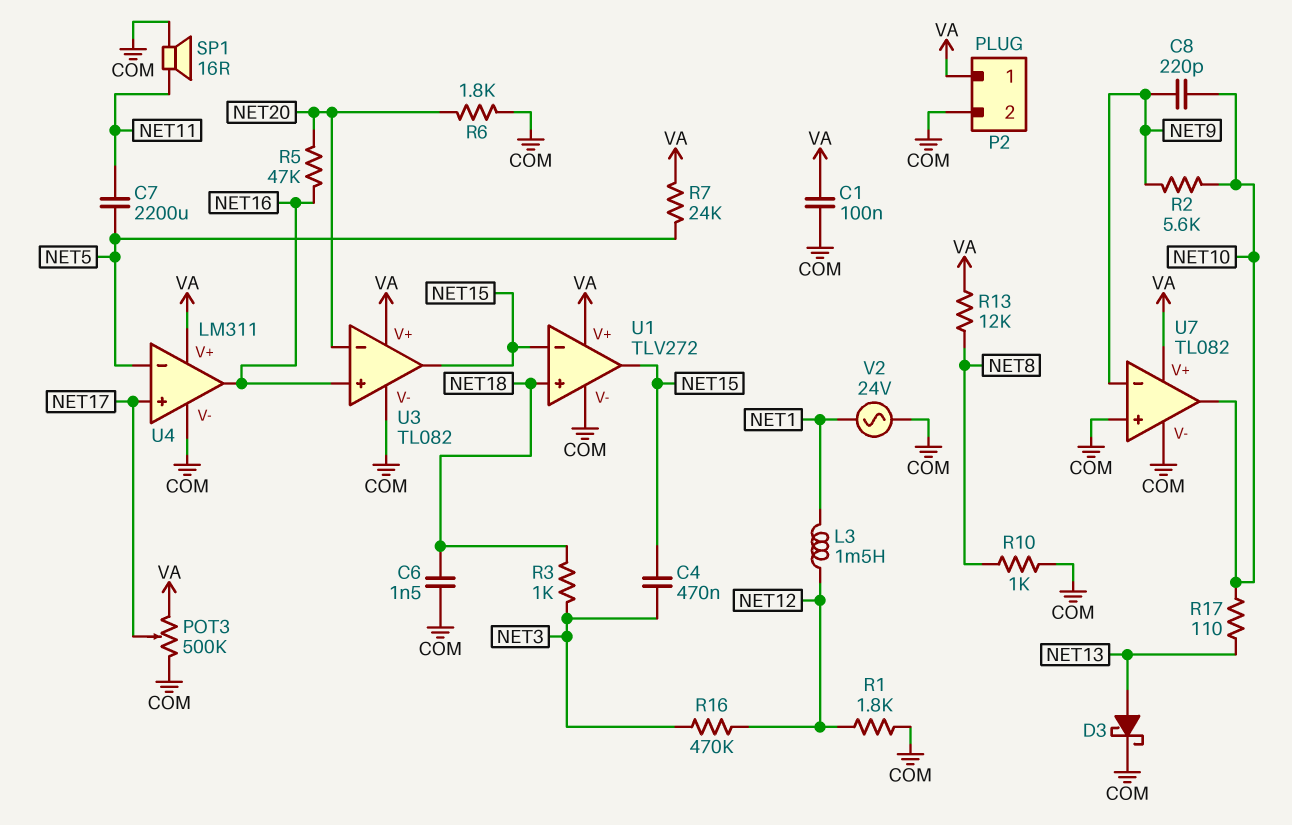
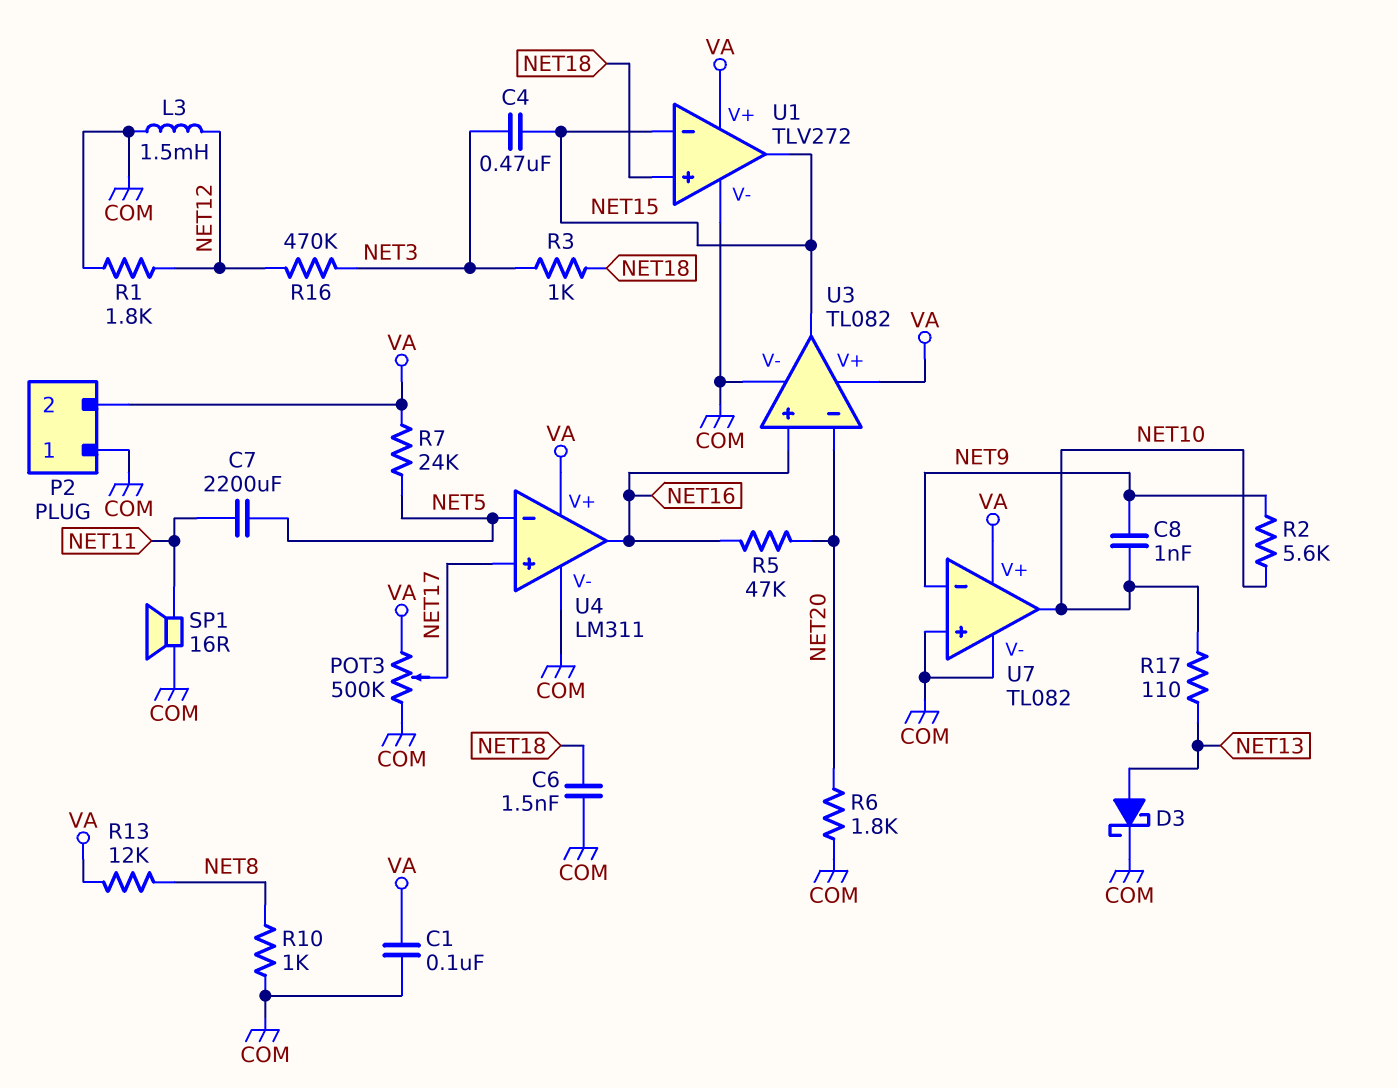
C8: 220pF (NET9, NET10) -> 1nF (NET9, NET10)
L3: 1.5mH (NET1, NET12) -> 1.5mH (COM, NET12)
P2 pin 1: VA -> COM
P2 pin 2: COM -> VA
V2: AC 24V (COM, NET1) -> none

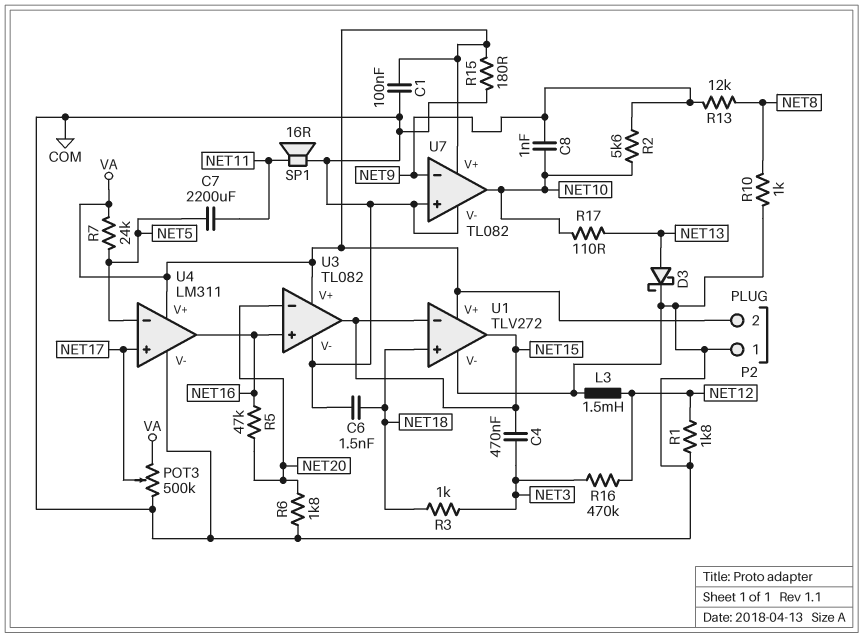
R13: 12k (NET8, VA) -> 12k (NET8, NET9)
R15: none -> 180 (COM, VA)

